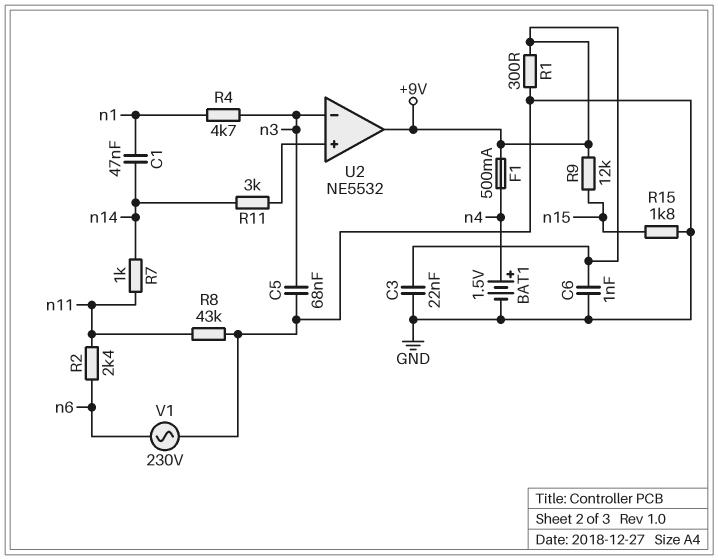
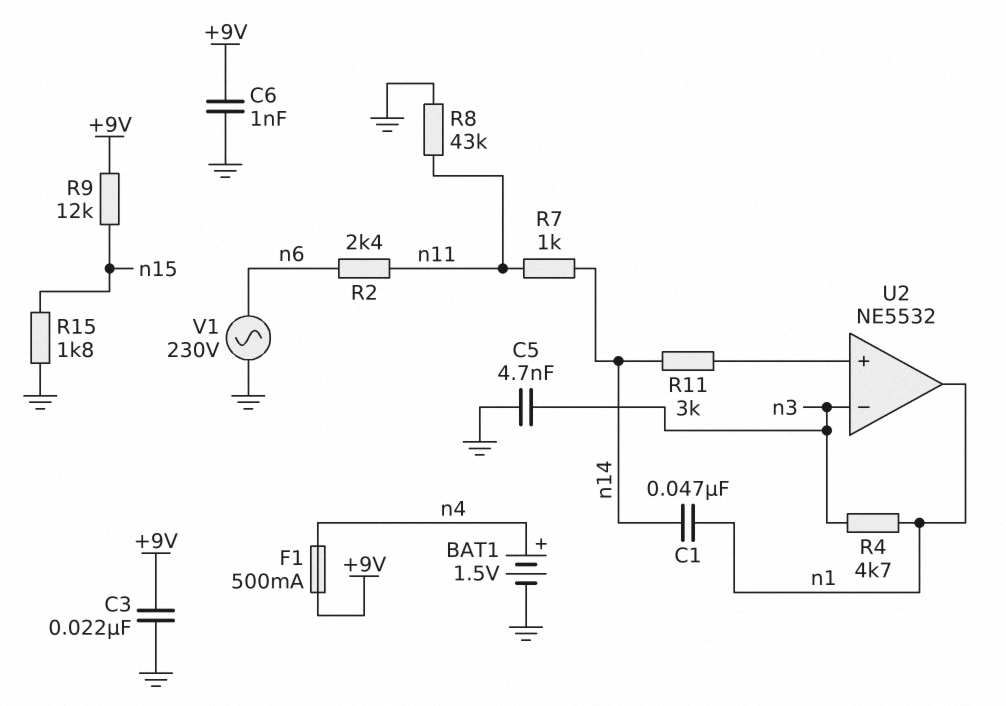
C5: 68nF (GND, n3) -> 4.7nF (GND, n3)
R1: 300 (+9V, GND) -> none
U2 pin out: +9V -> n1

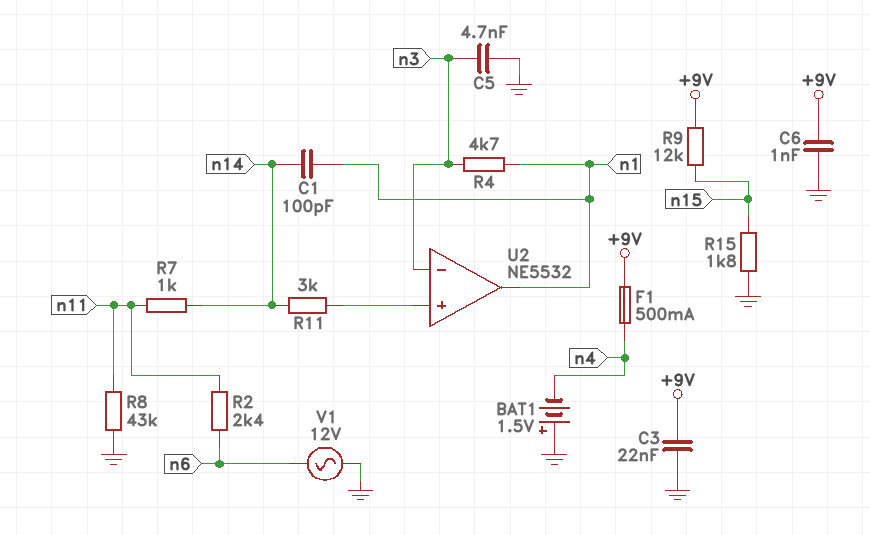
BAT1: 1.5V (plus n4, minus GND) -> 1.5V (plus GND, minus n4)
C1: 47nF (n1, n14) -> 100pF (n1, n14)
V1: AC 230V (GND, n6) -> AC 12V (GND, n6)

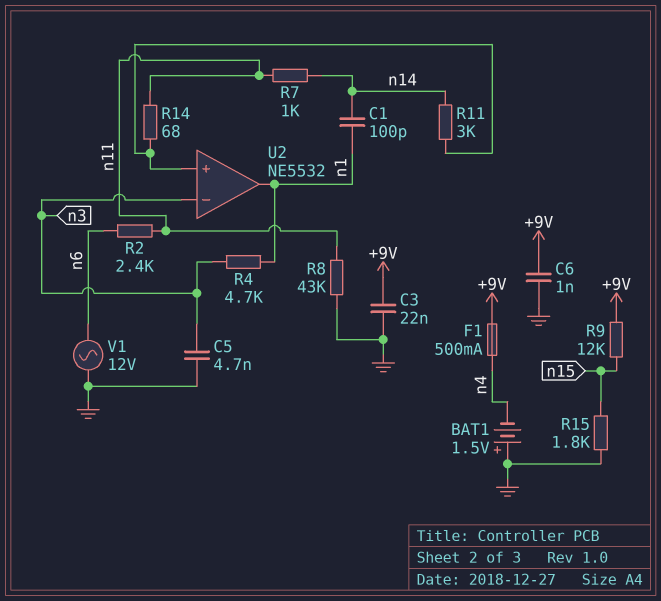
R14: none -> 68 (U2/in+, n11)

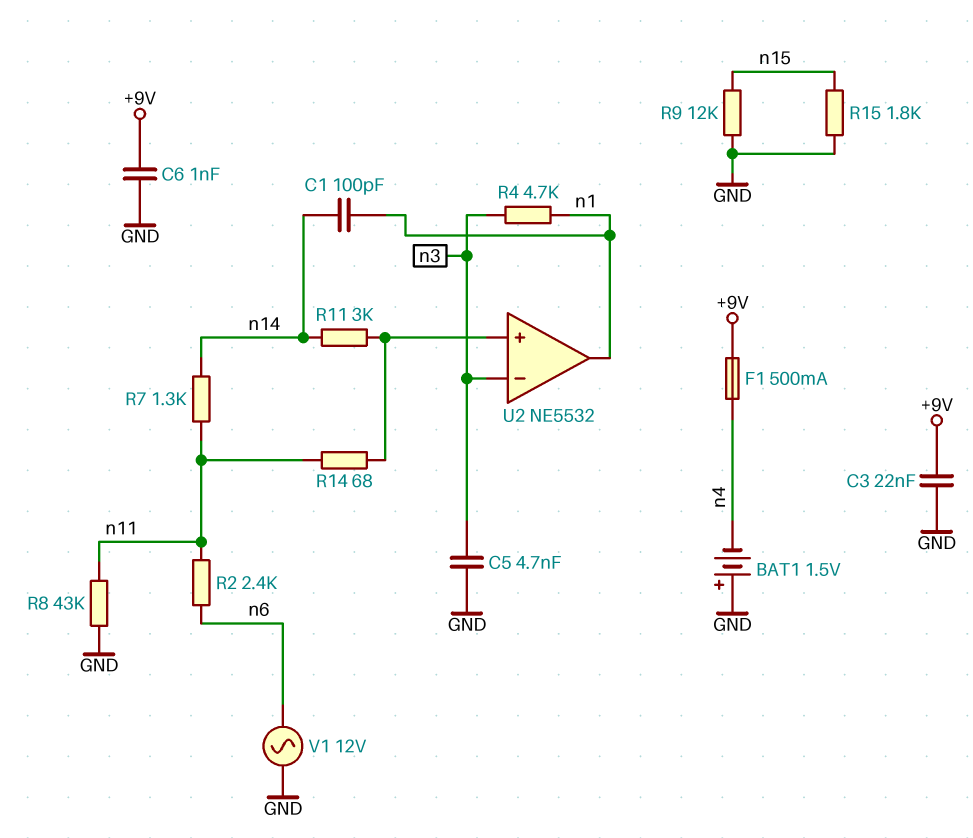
R7: 1k (n11, n14) -> 1.3k (n11, n14)
R9: 12k (+9V, n15) -> 12k (GND, n15)

